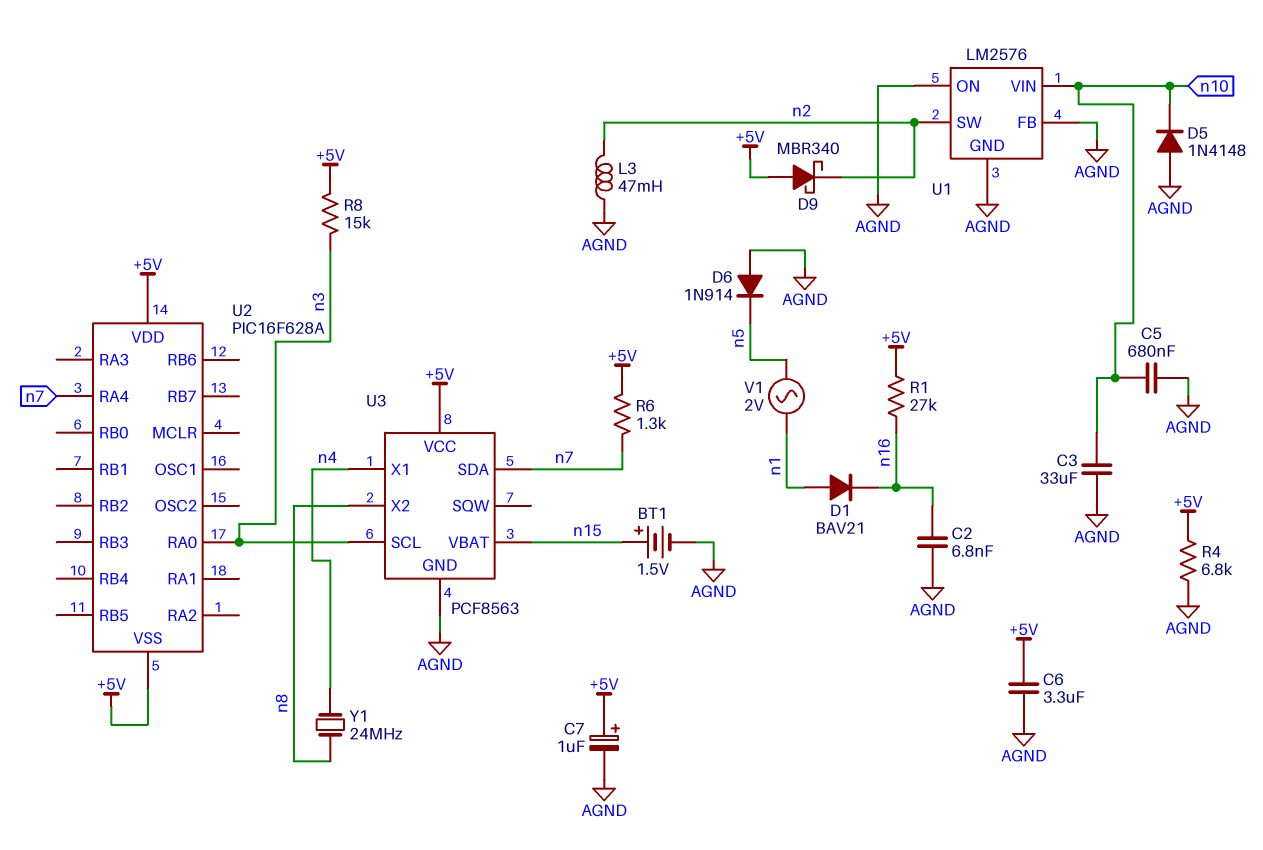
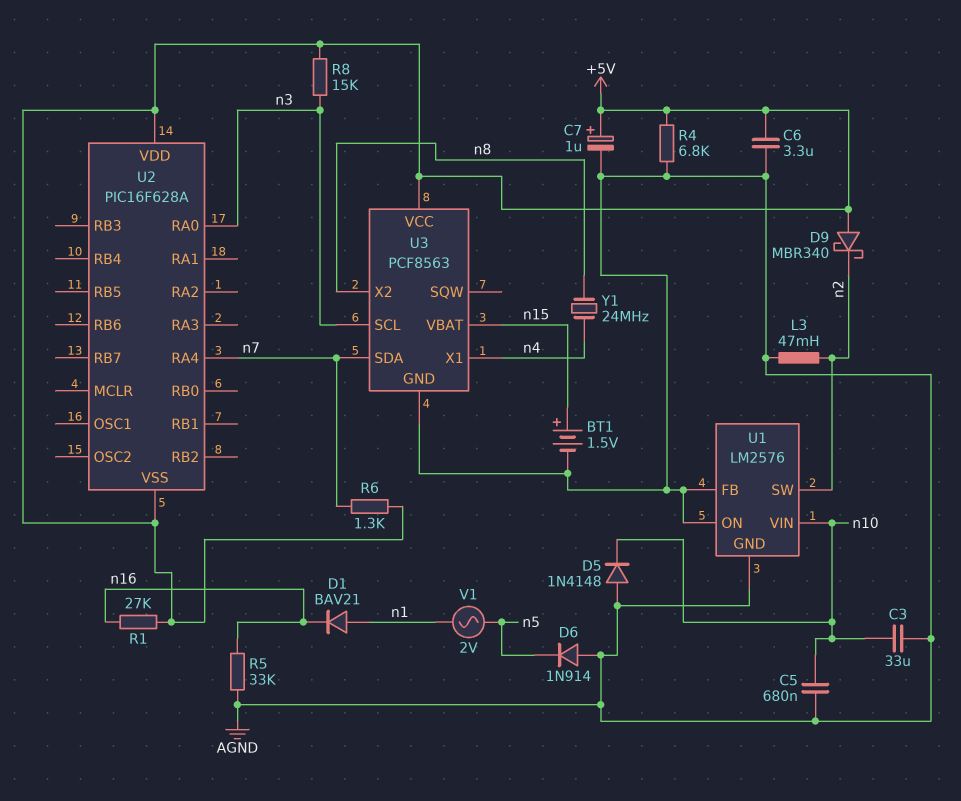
C2: 6.8nF (AGND, n16) -> none
R5: none -> 33k (AGND, n16)

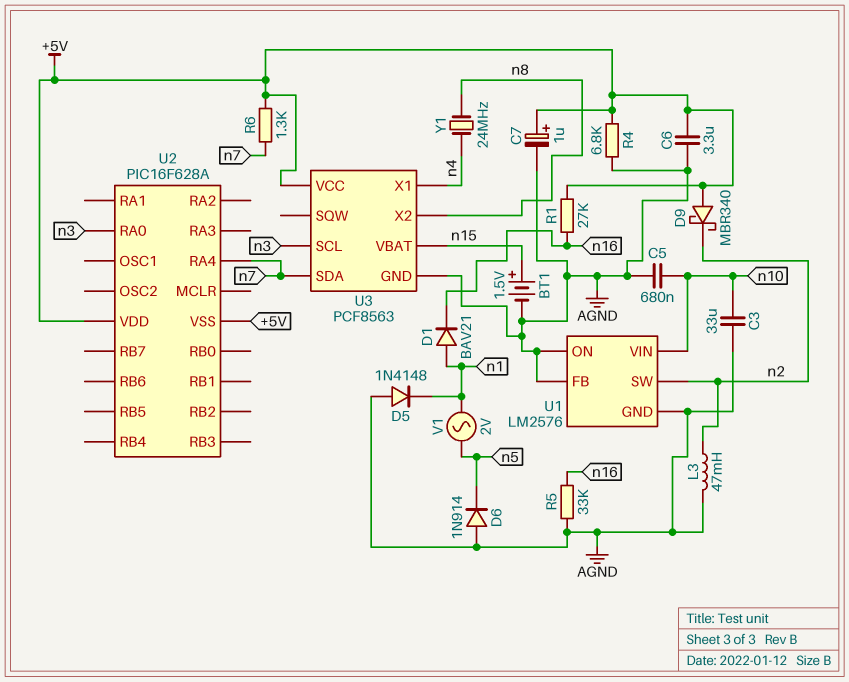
D5: diode 1N4148 (A AGND, K n10) -> diode 1N4148 (A AGND, K n1)
R8: 15k (+5V, n3) -> none

